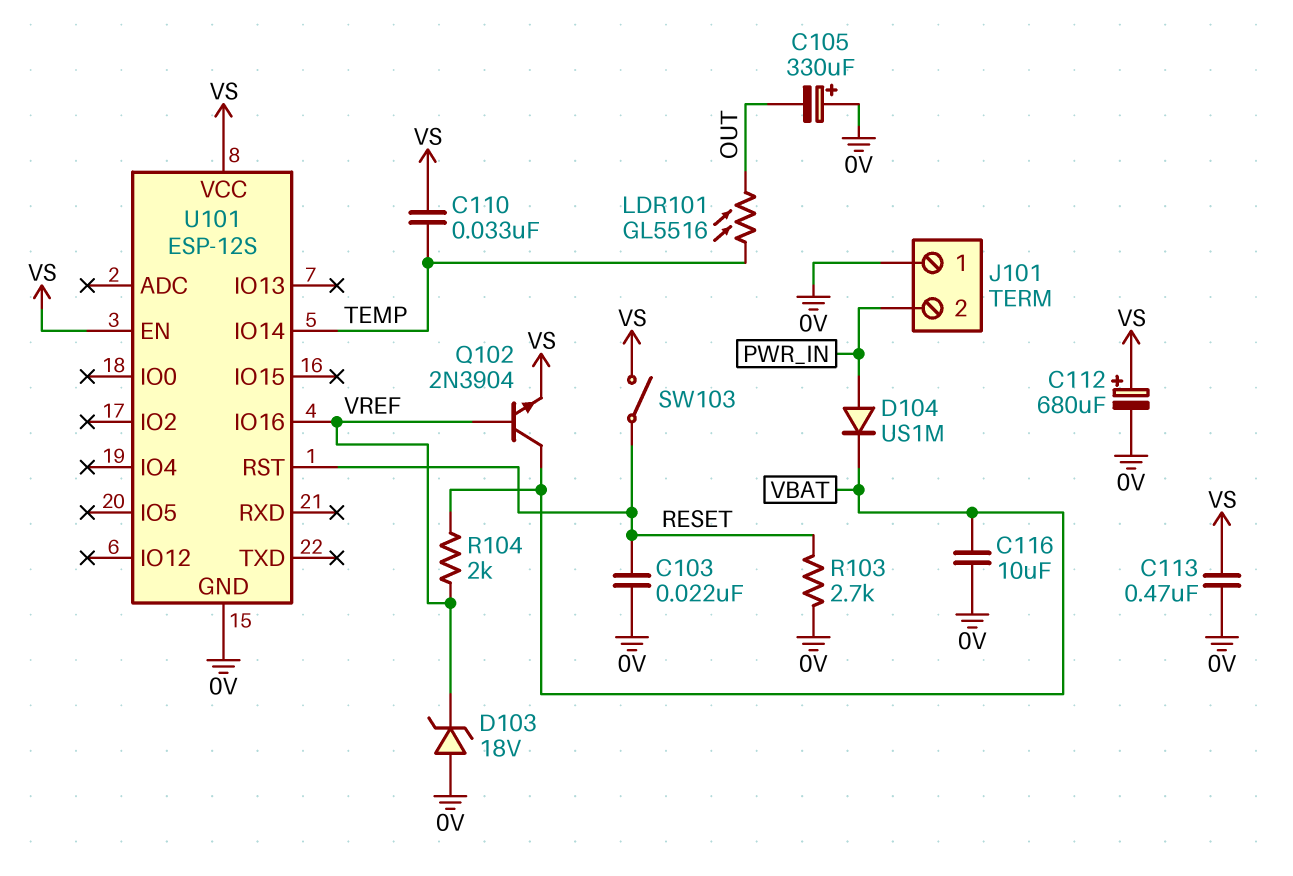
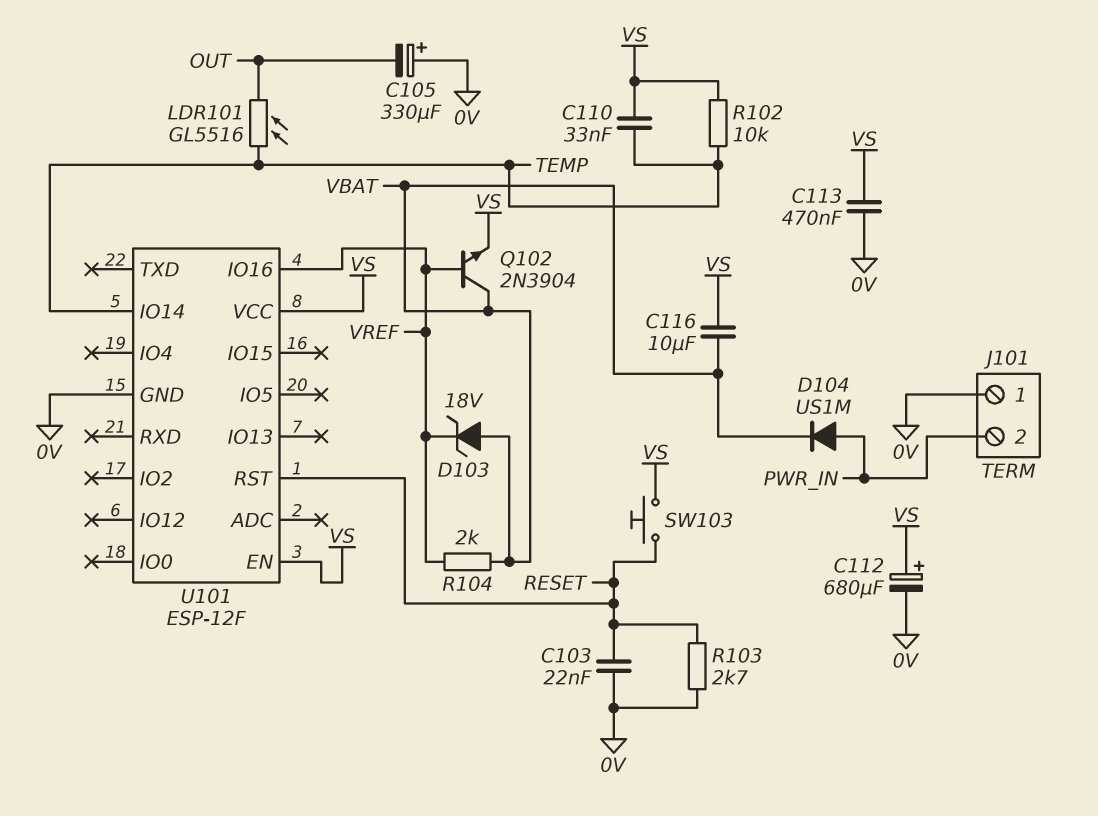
C116: 10uF (0V, VBAT) -> 10uF (VBAT, VS)
D103: zener 18V (A 0V, K VREF) -> zener 18V (A VBAT, K VREF)
R102: none -> 10k (TEMP, VS)
SW103: switch (RESET, VS) -> button (RESET, VS)
U101: ESP-12S -> ESP-12F

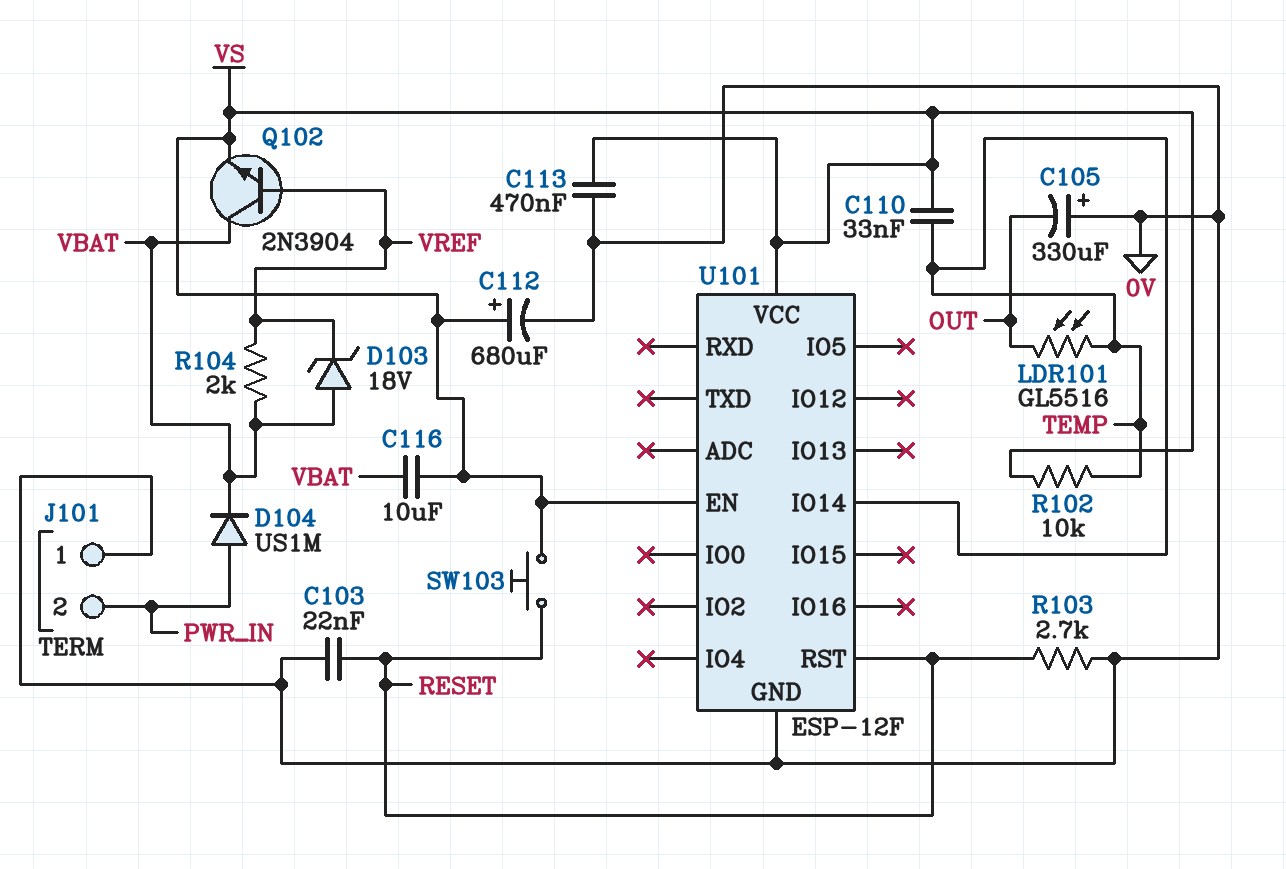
U101 pin IO16: VREF -> none

